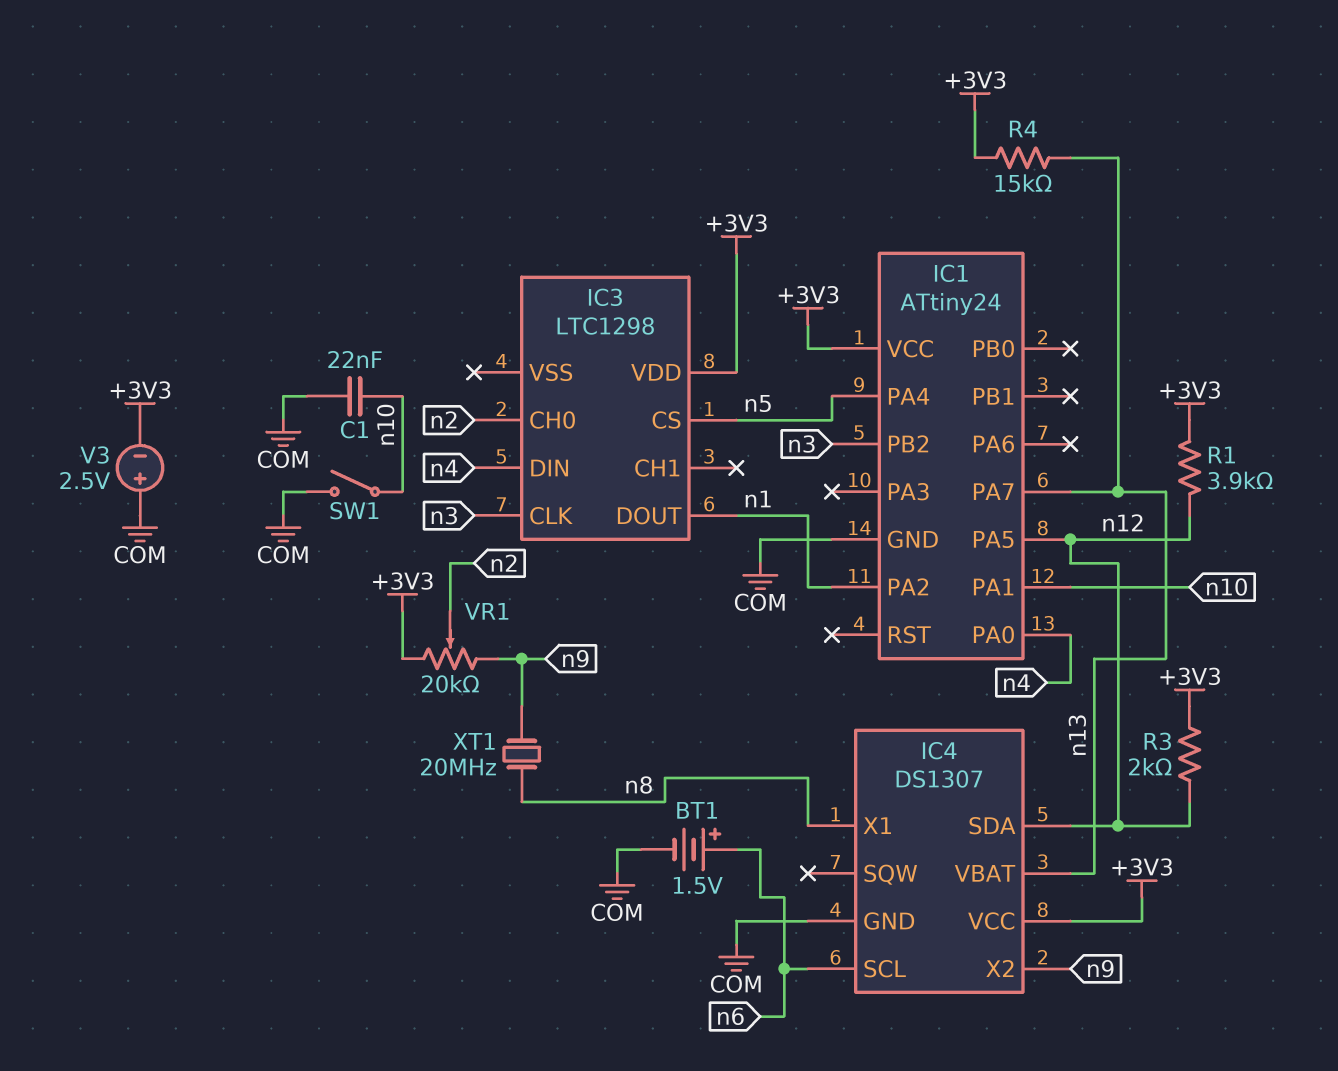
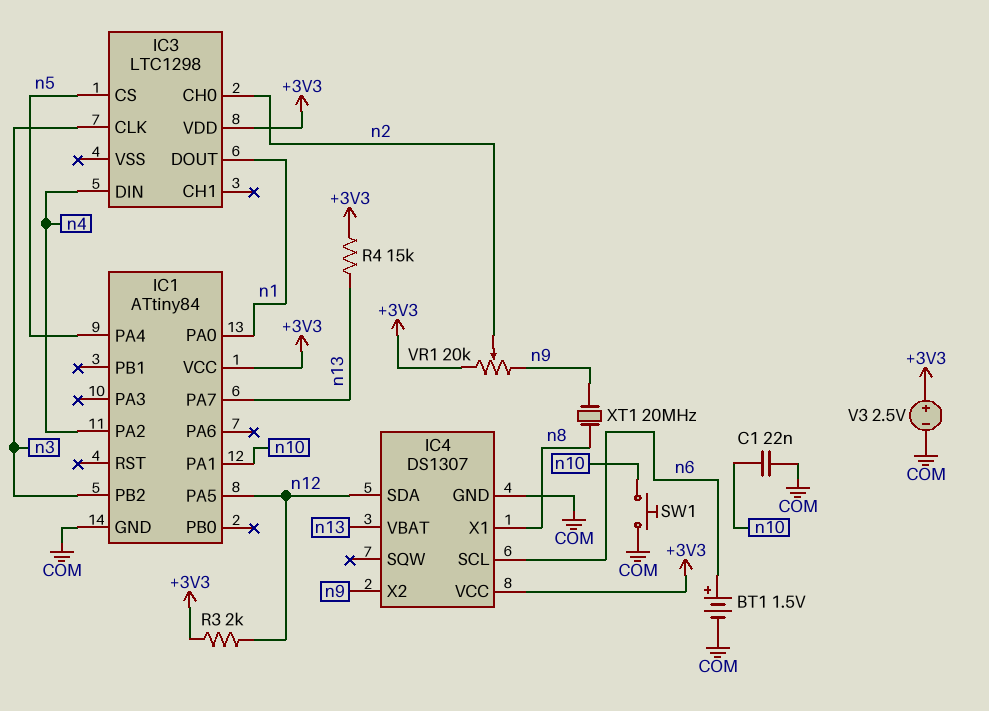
IC1: ATtiny24 -> ATtiny84
IC1 pin PA0: n4 -> n1
IC1 pin PA2: n1 -> n4
R1: 3.9k (+3V3, n12) -> none
SW1: switch (COM, n10) -> button (COM, n10)
V3: 2.5V (plus COM, minus +3V3) -> 2.5V (plus +3V3, minus COM)

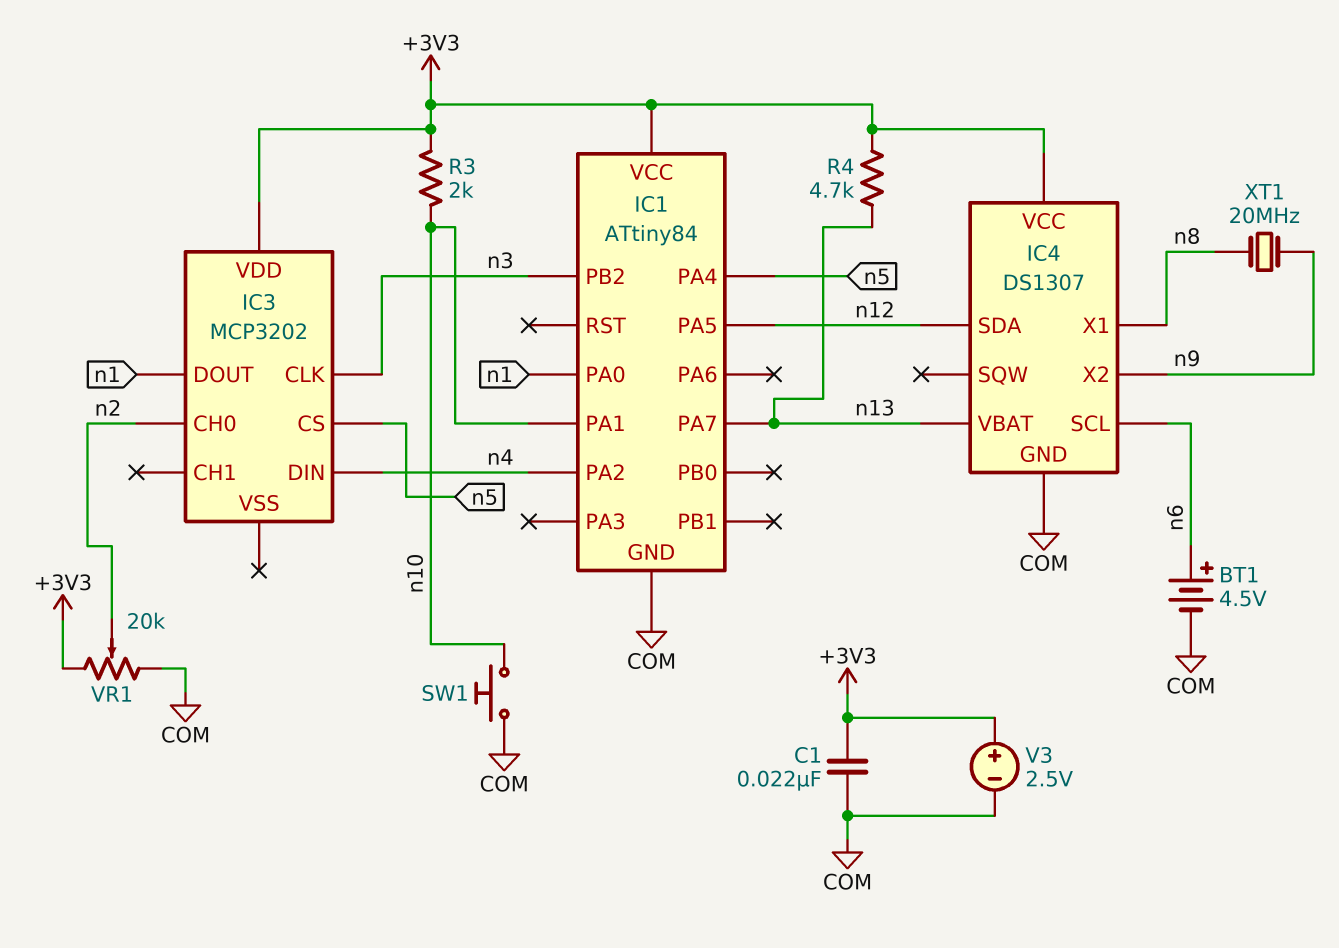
BT1: 1.5V (plus n6, minus COM) -> 4.5V (plus n6, minus COM)
C1: 22nF (COM, n10) -> 22nF (+3V3, COM)
IC3: LTC1298 -> MCP3202
R3: 2k (+3V3, n12) -> 2k (+3V3, n10)
R4: 15k (+3V3, n13) -> 4.7k (+3V3, n13)
VR1: 20k (+3V3, n9, wiper n2) -> 20k (+3V3, COM, wiper n2)

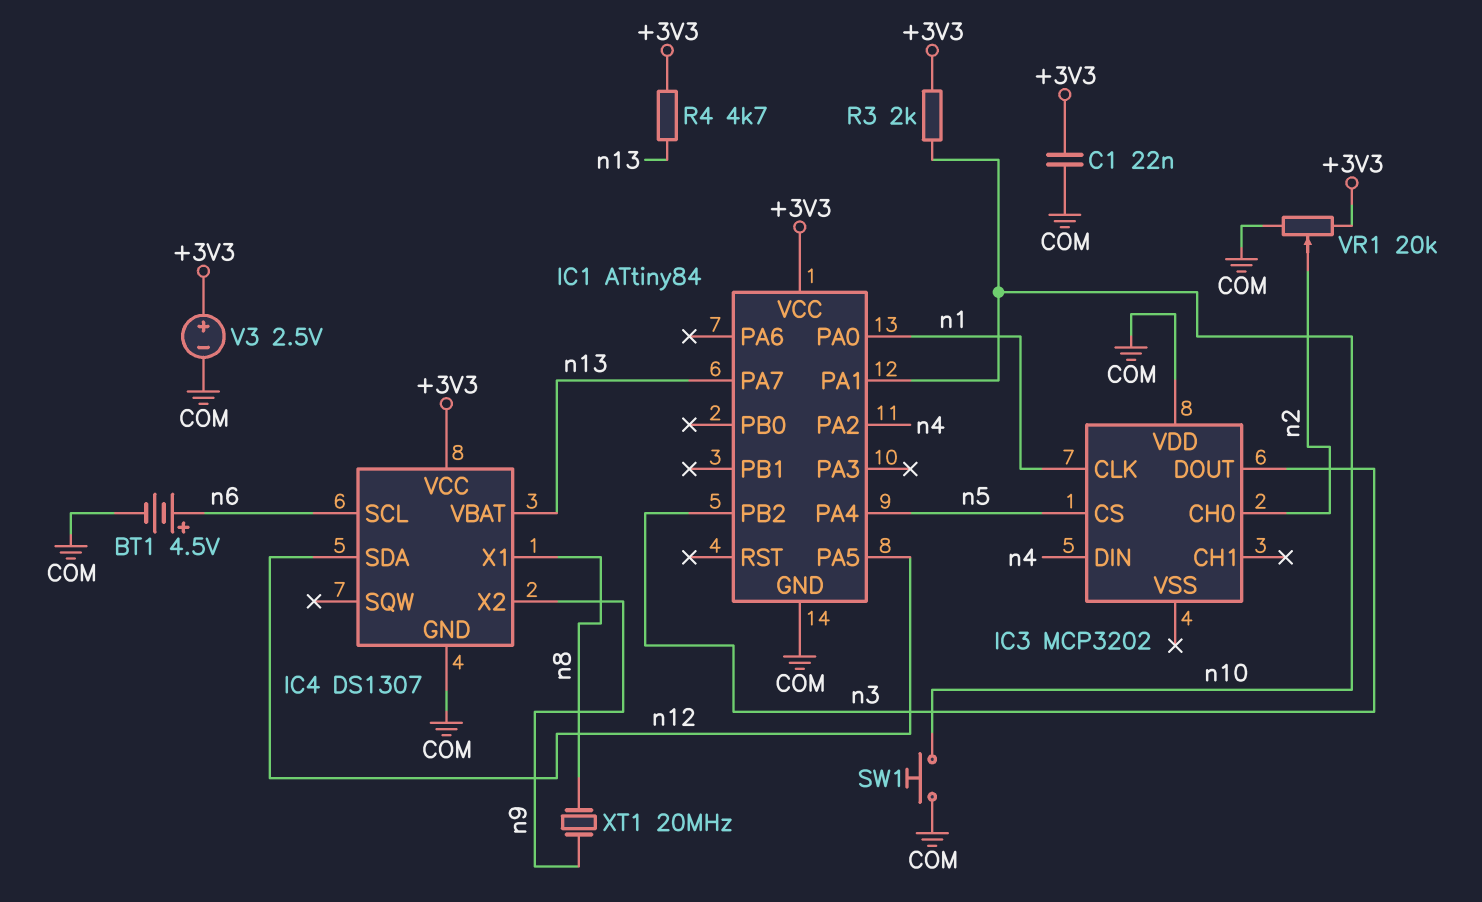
IC3 pin CLK: n3 -> n1
IC3 pin DOUT: n1 -> n3
IC3 pin VDD: +3V3 -> COM

